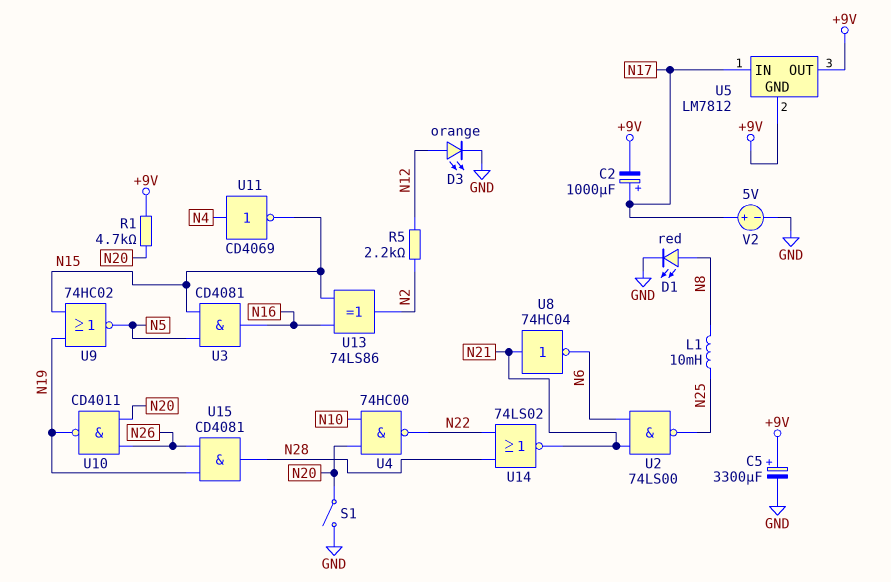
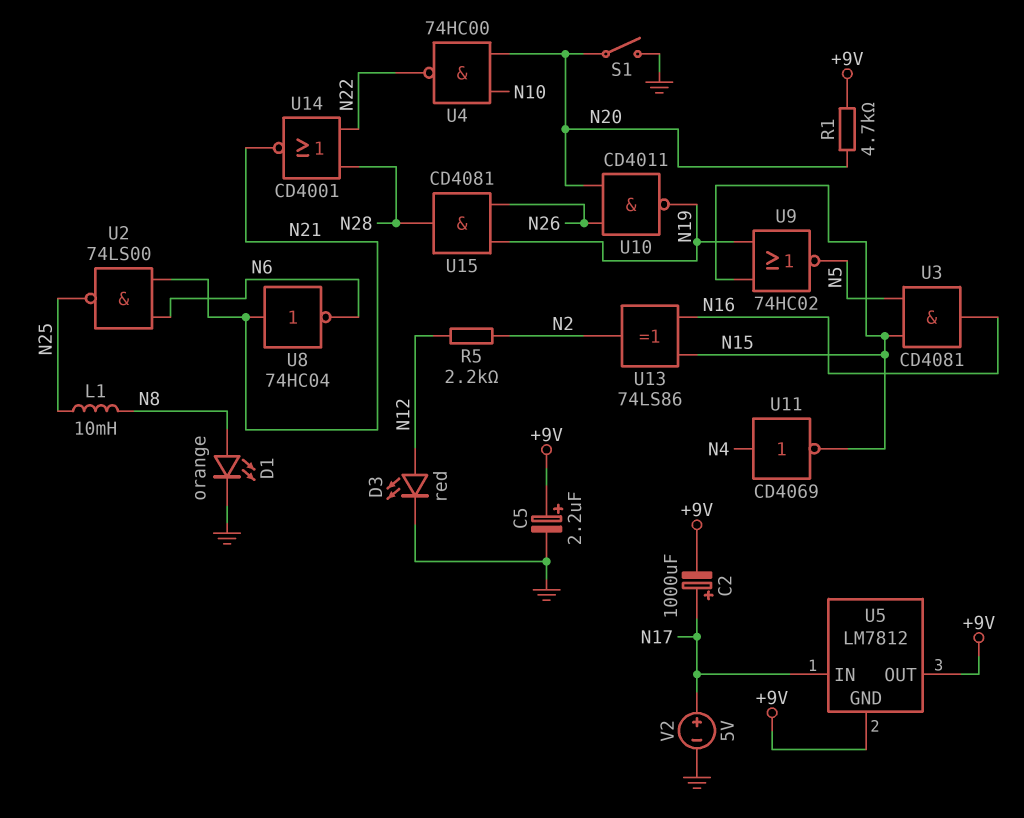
C5: 3300uF (plus +9V, minus GND) -> 2.2uF (plus +9V, minus GND)
D1: LED red (A N8, K GND) -> LED orange (A N8, K GND)
D3: LED orange (A N12, K GND) -> LED red (A N12, K GND)
U14: NOR 74LS02 (in N22, in N28, out N21) -> NOR CD4001 (in N22, in N28, out N21)

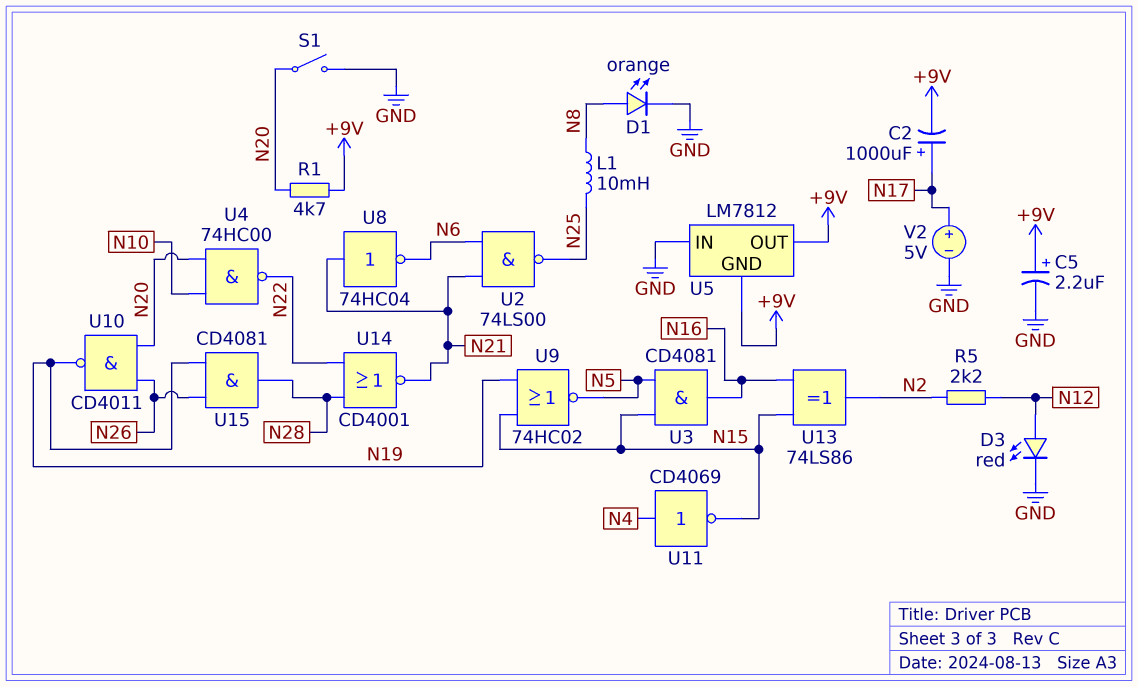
U5 pin IN: N17 -> GND

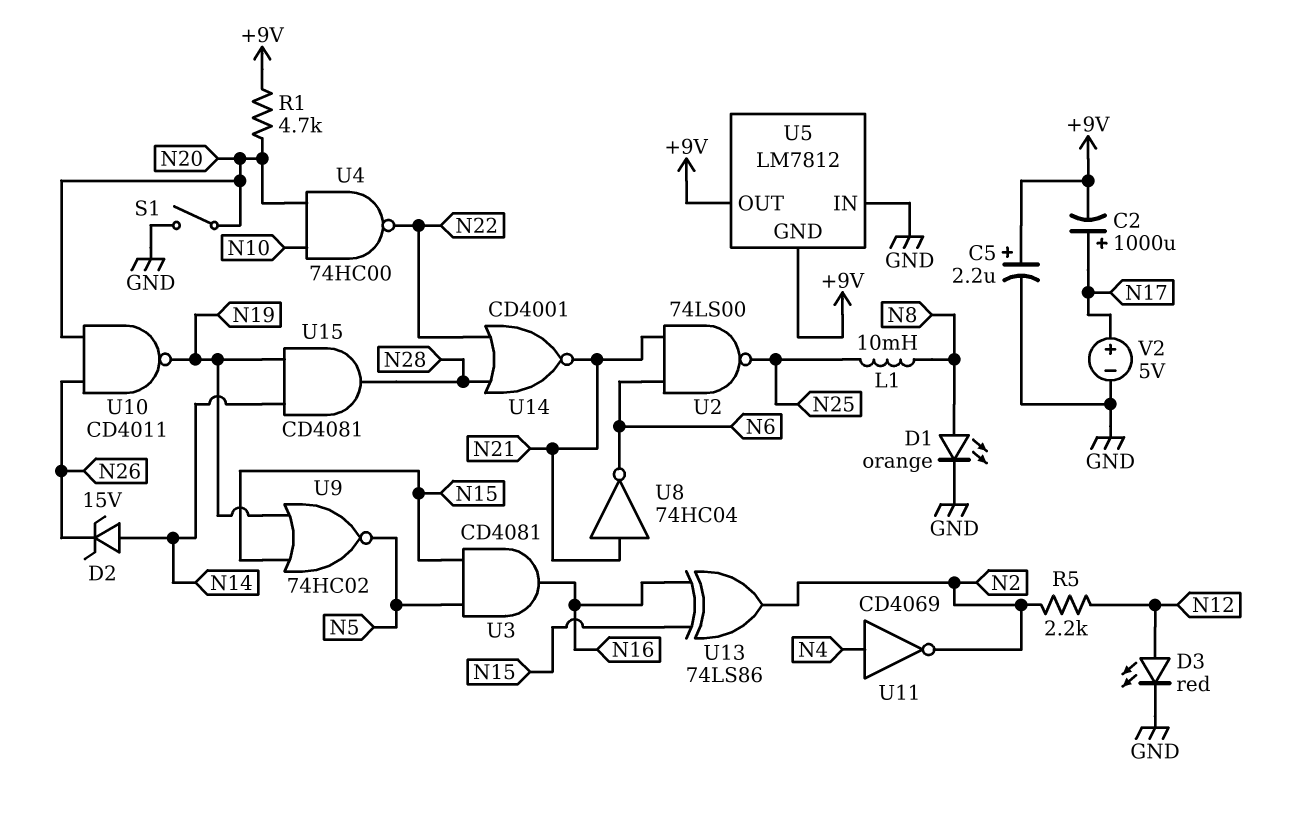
D2: none -> zener 15V (A N14, K N26)
U11: NOT CD4069 (in N4, out N15) -> NOT CD4069 (in N4, out N2)
U15: AND CD4081 (in N19, in N26, out N28) -> AND CD4081 (in N14, in N19, out N28)

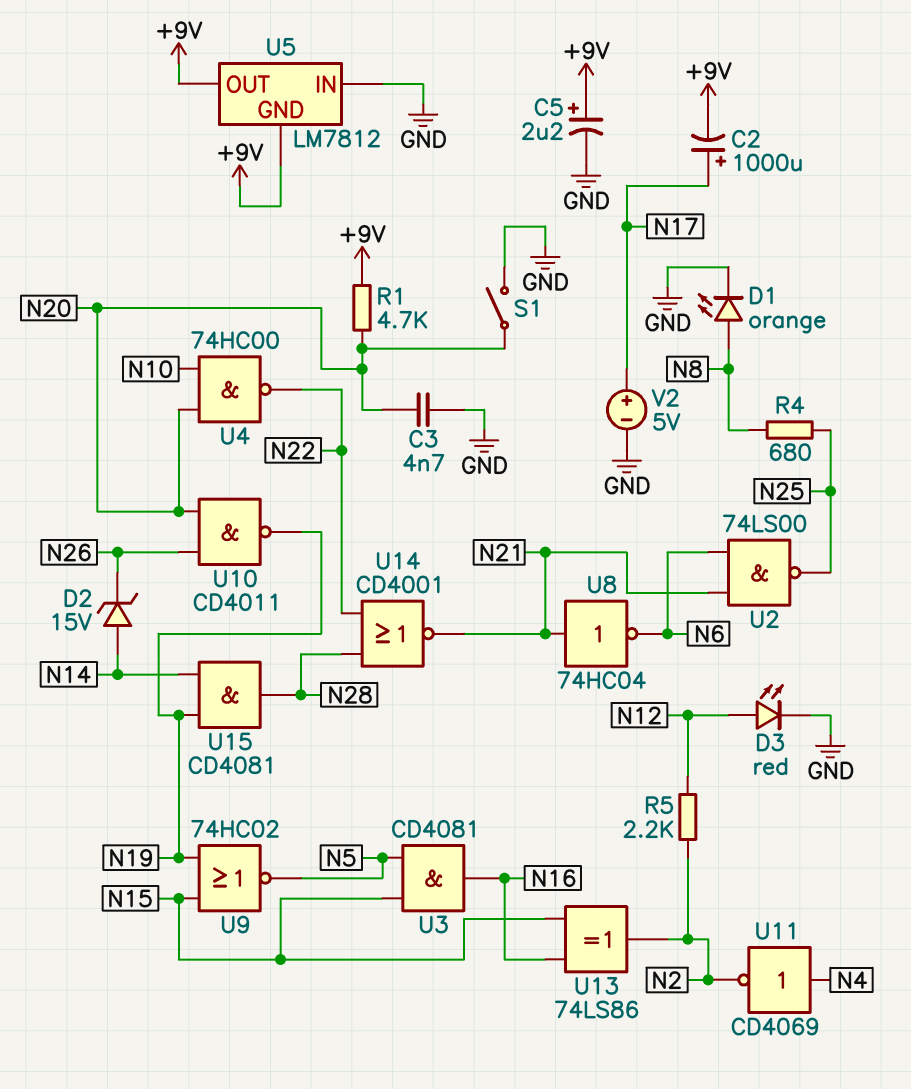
C3: none -> 4.7nF (GND, N20)
L1: 10mH (N8, N25) -> none
R4: none -> 680 (N8, N25)

